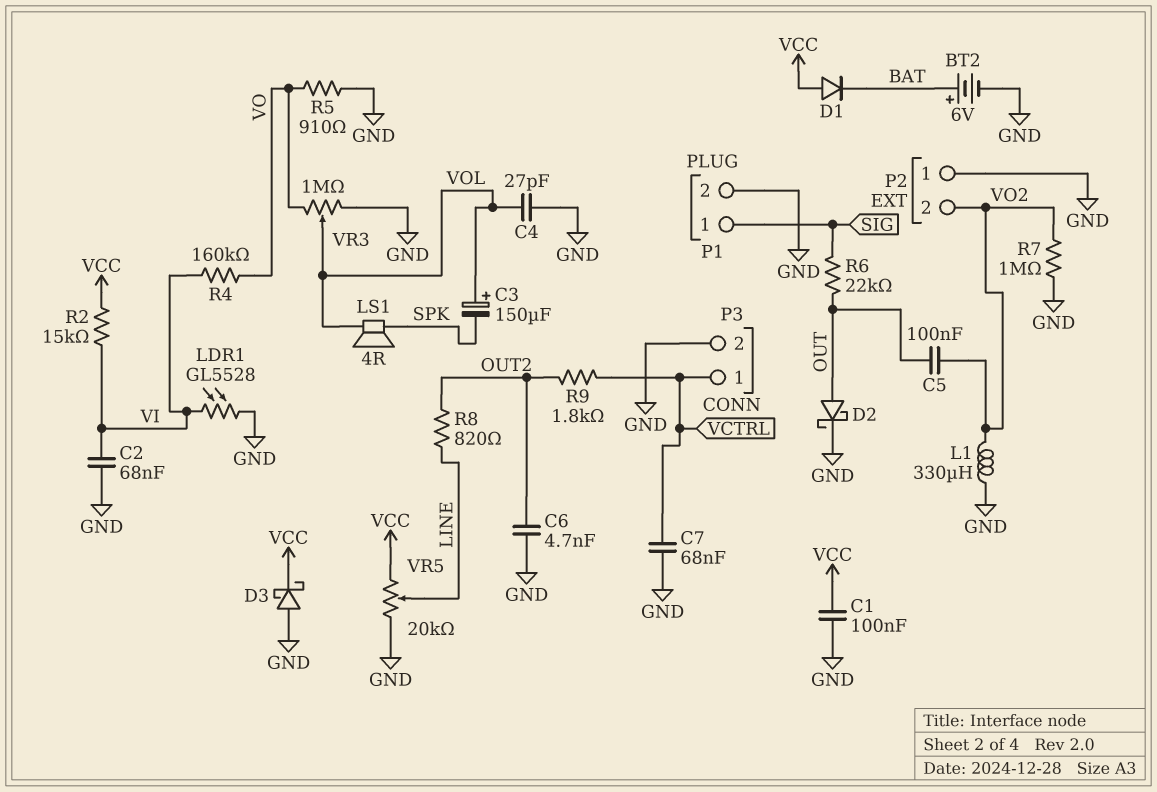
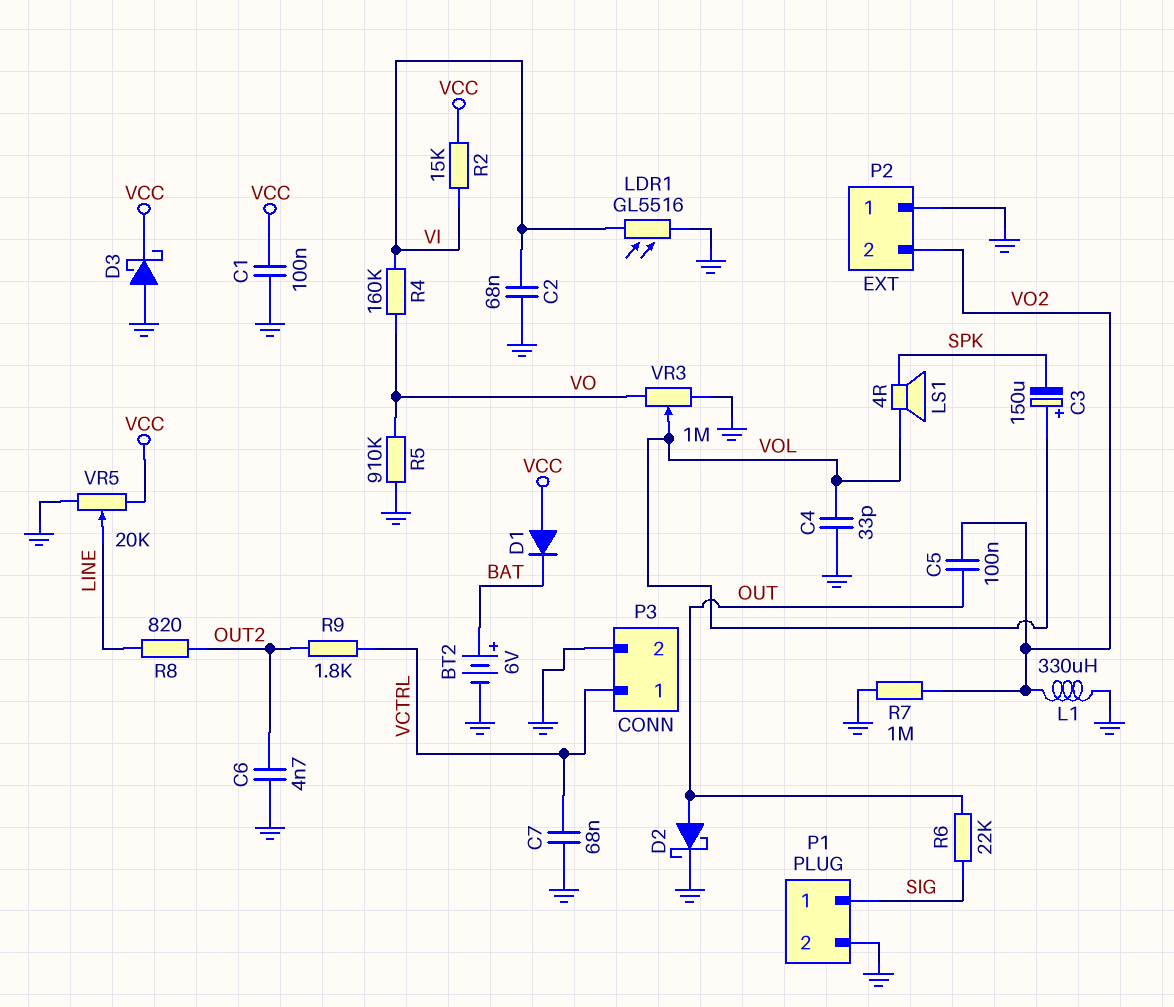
C4: 27pF (GND, VOL) -> 33pF (GND, VOL)
LDR1: GL5528 (GND, VI) -> GL5516 (GND, VI)
R5: 910 (GND, VO) -> 910k (GND, VO)

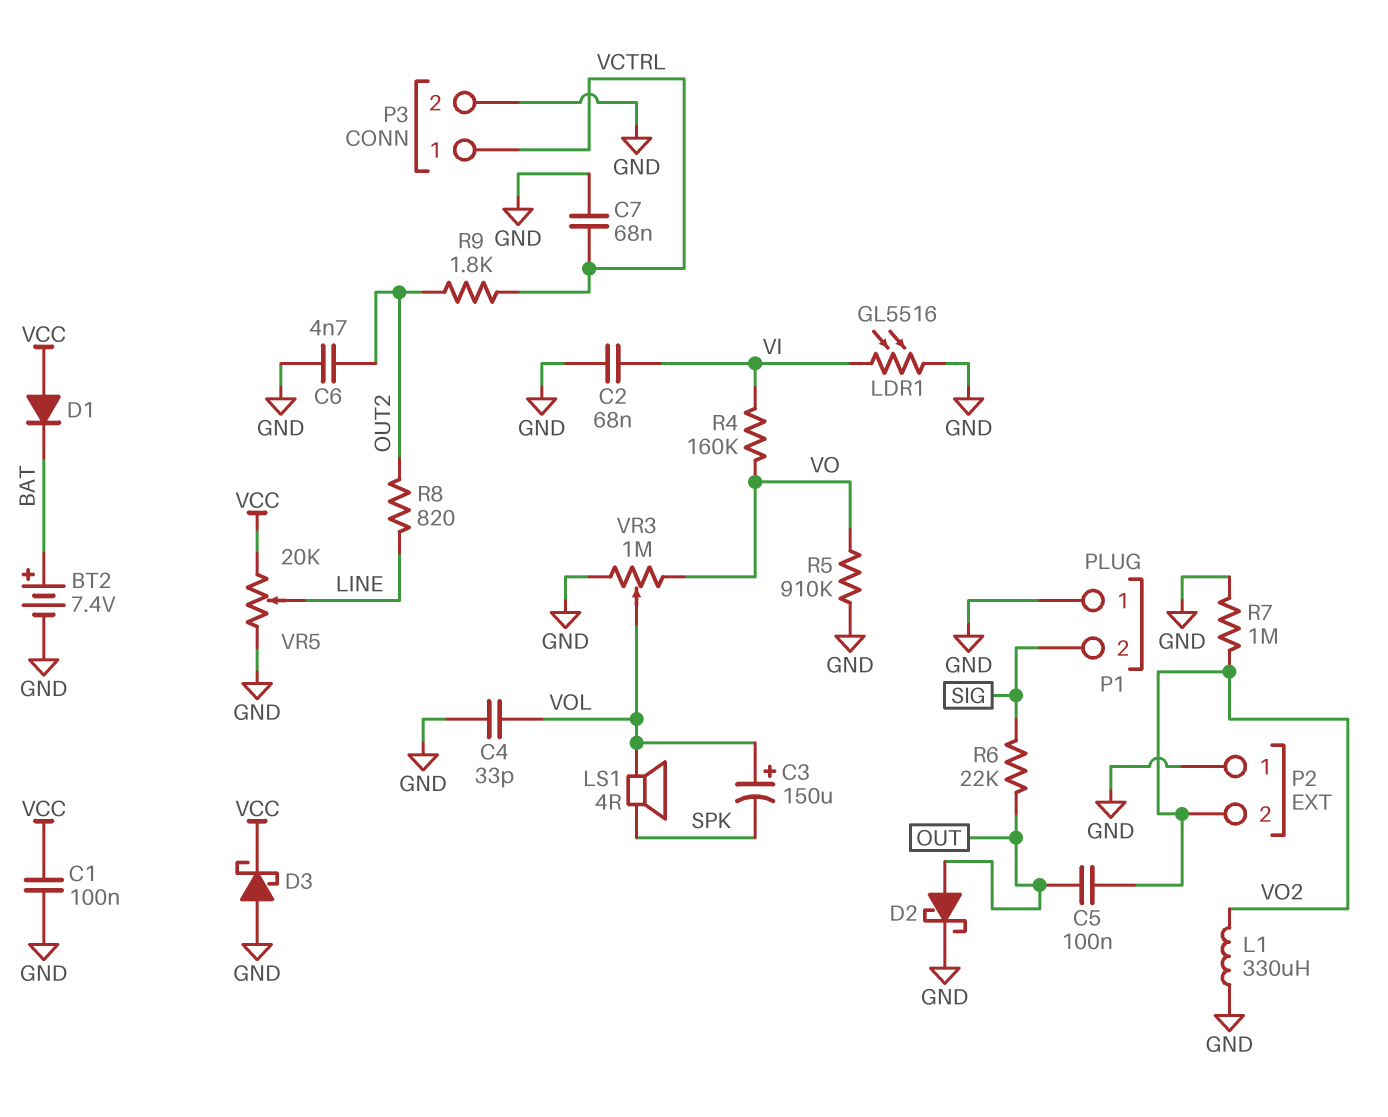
BT2: 6V (plus BAT, minus GND) -> 7.4V (plus BAT, minus GND)
P1 pin 1: SIG -> GND
P1 pin 2: GND -> SIG
R2: 15k (VCC, VI) -> none

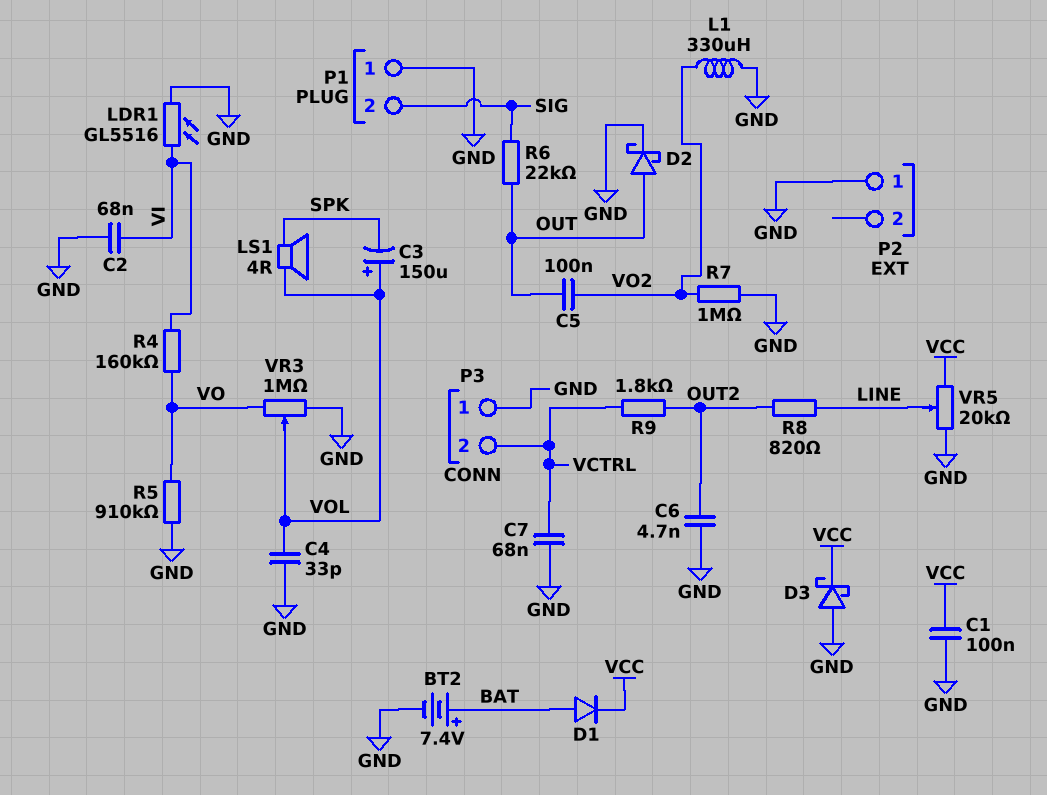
D1: diode (A VCC, K BAT) -> diode (A BAT, K VCC)
P2 pin 2: VO2 -> none
P3 pin 1: VCTRL -> GND
P3 pin 2: GND -> VCTRL

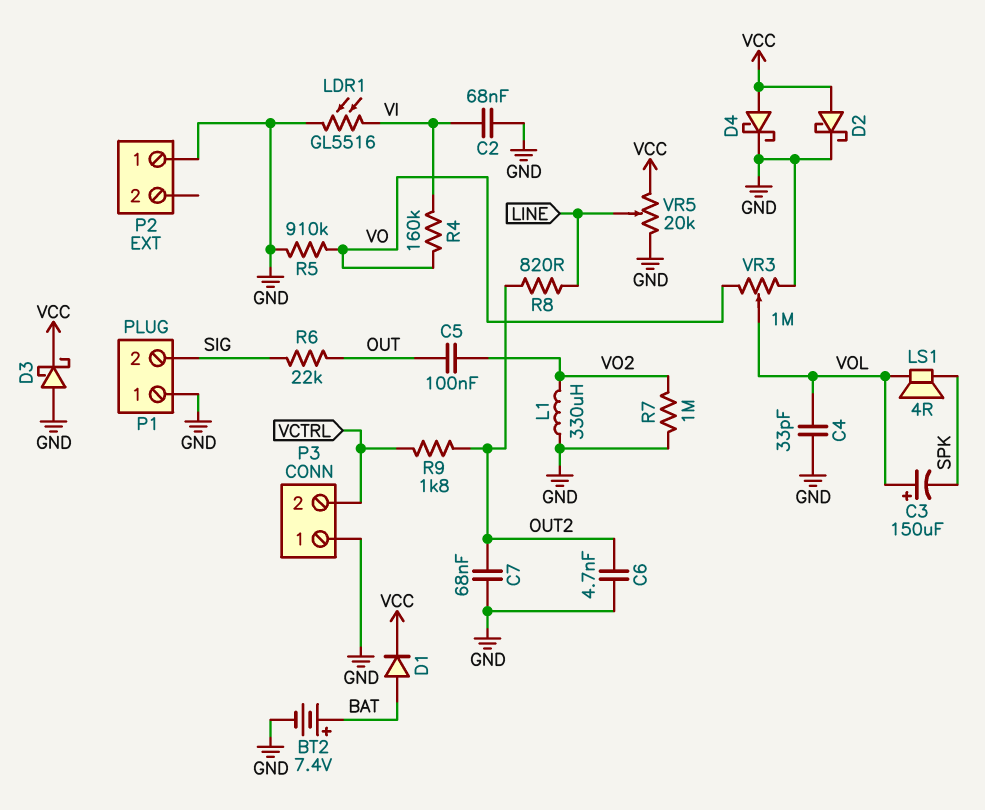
C1: 100nF (GND, VCC) -> none
C7: 68nF (GND, VCTRL) -> 68nF (GND, OUT2)
D2: schottky (A OUT, K GND) -> schottky (A VCC, K GND)
D4: none -> schottky (A VCC, K GND)

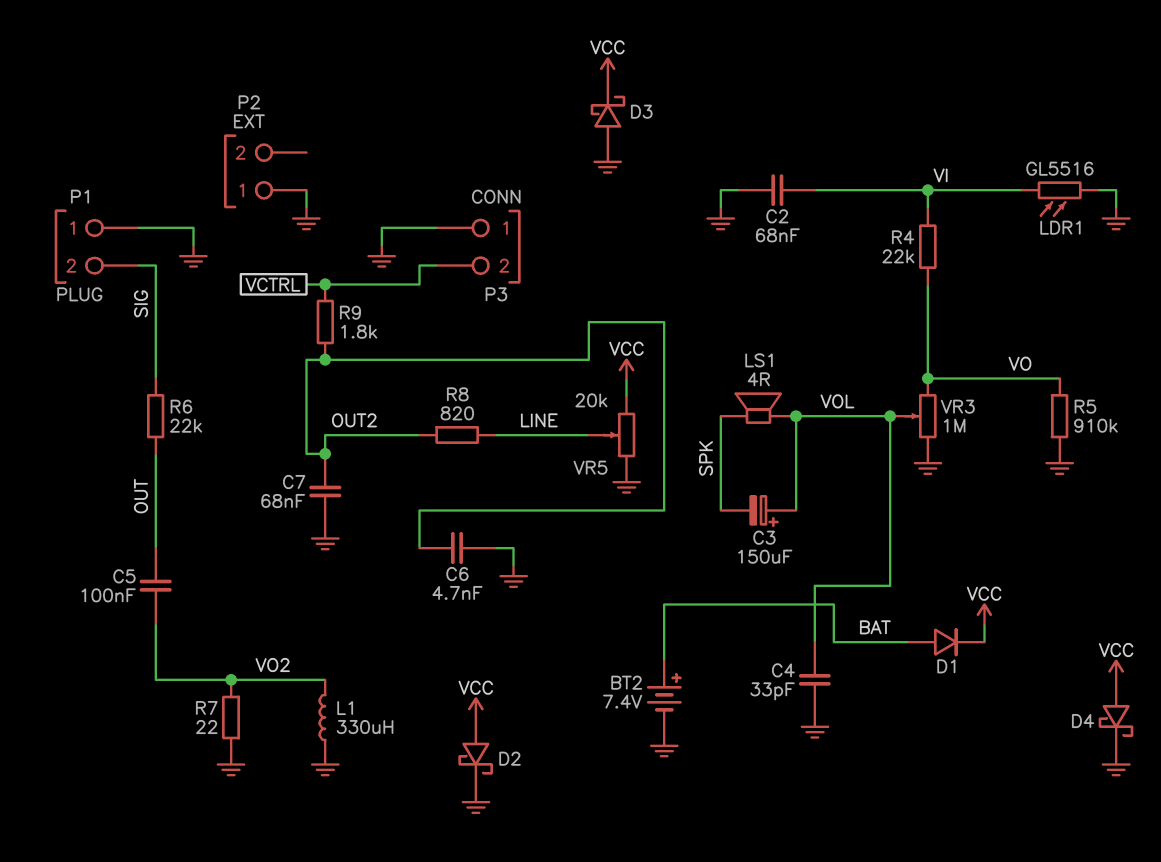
R4: 160k (VI, VO) -> 22k (VI, VO)
R7: 1M (GND, VO2) -> 22 (GND, VO2)

